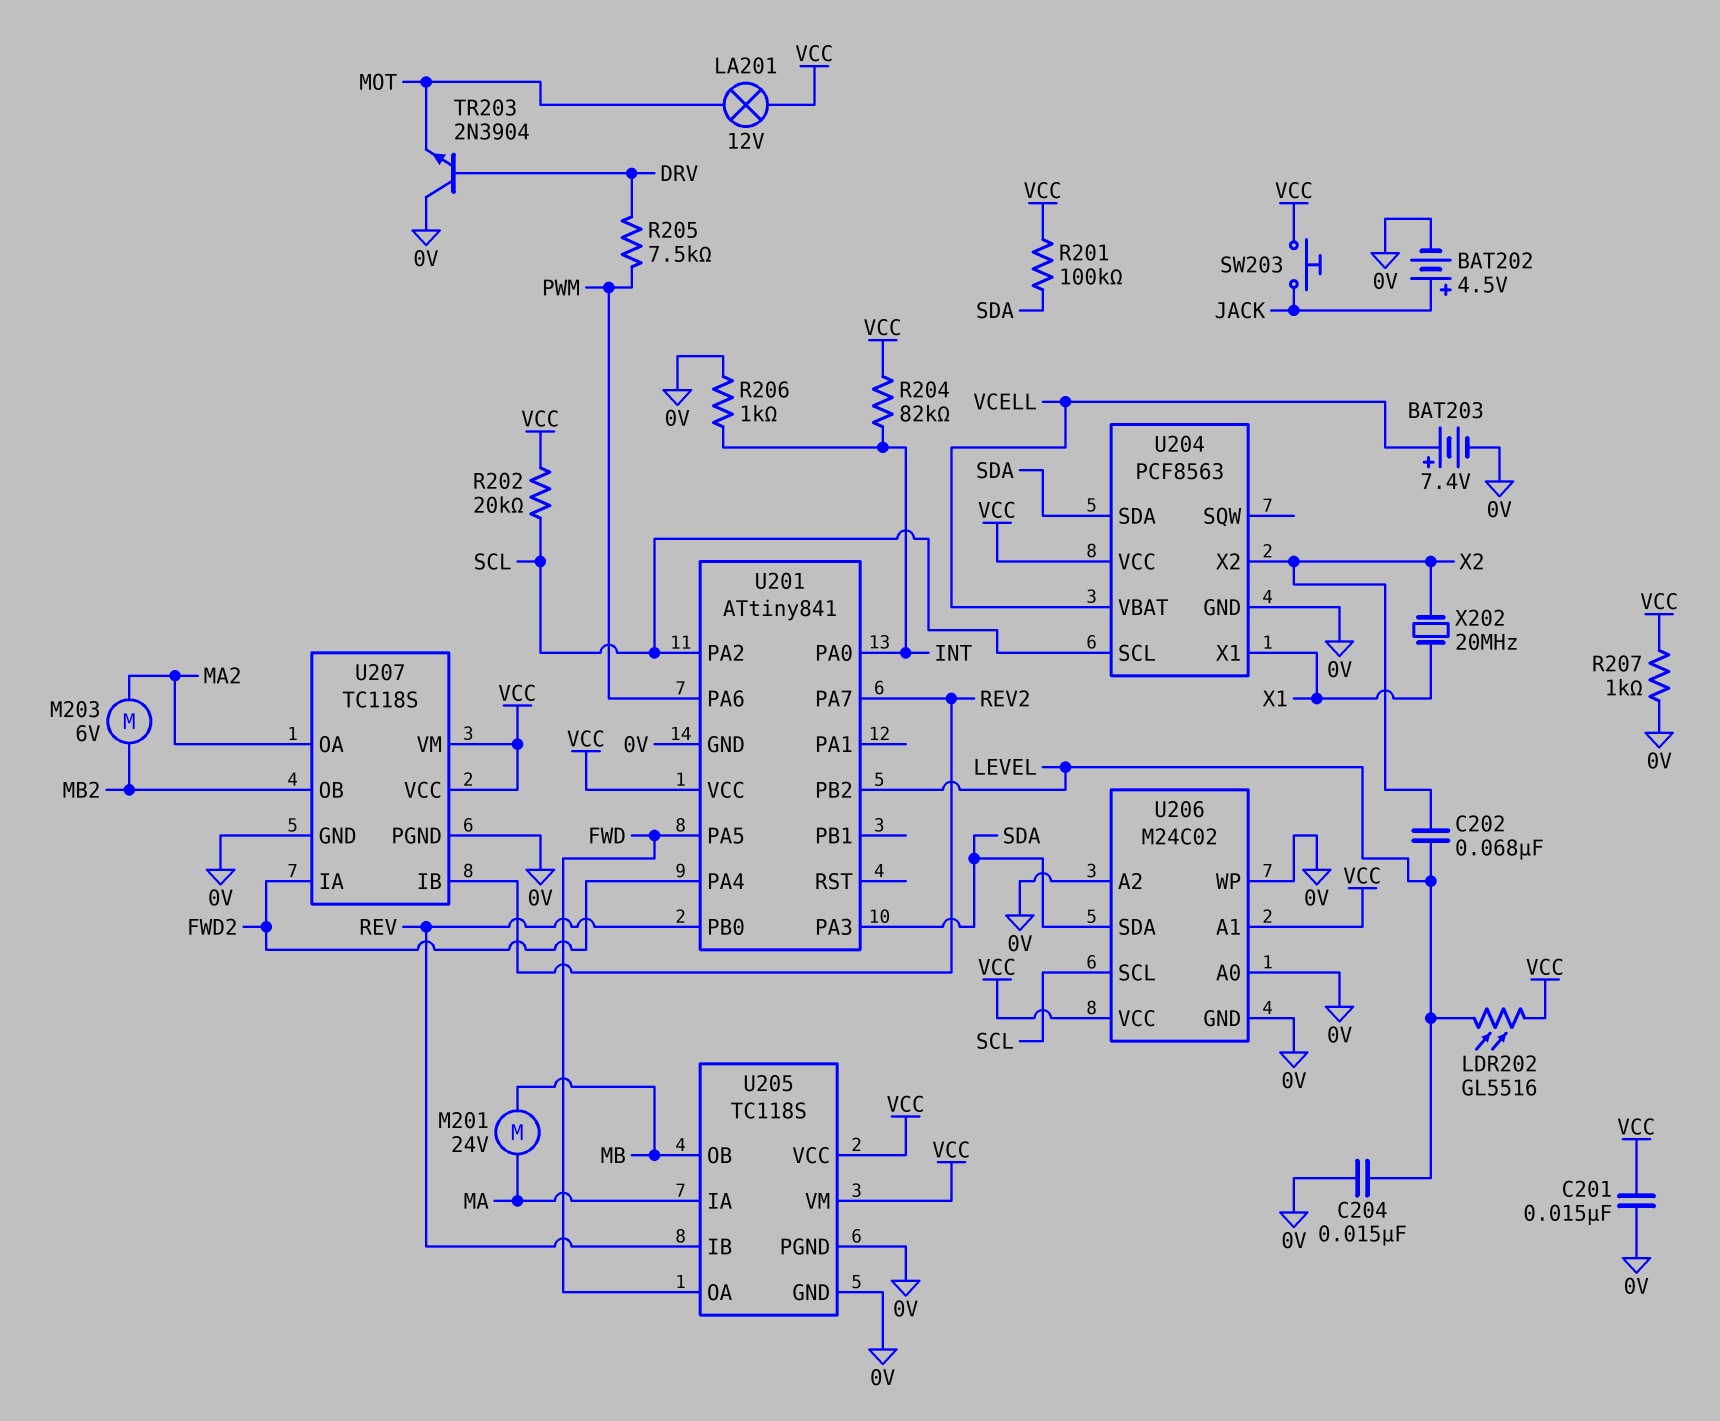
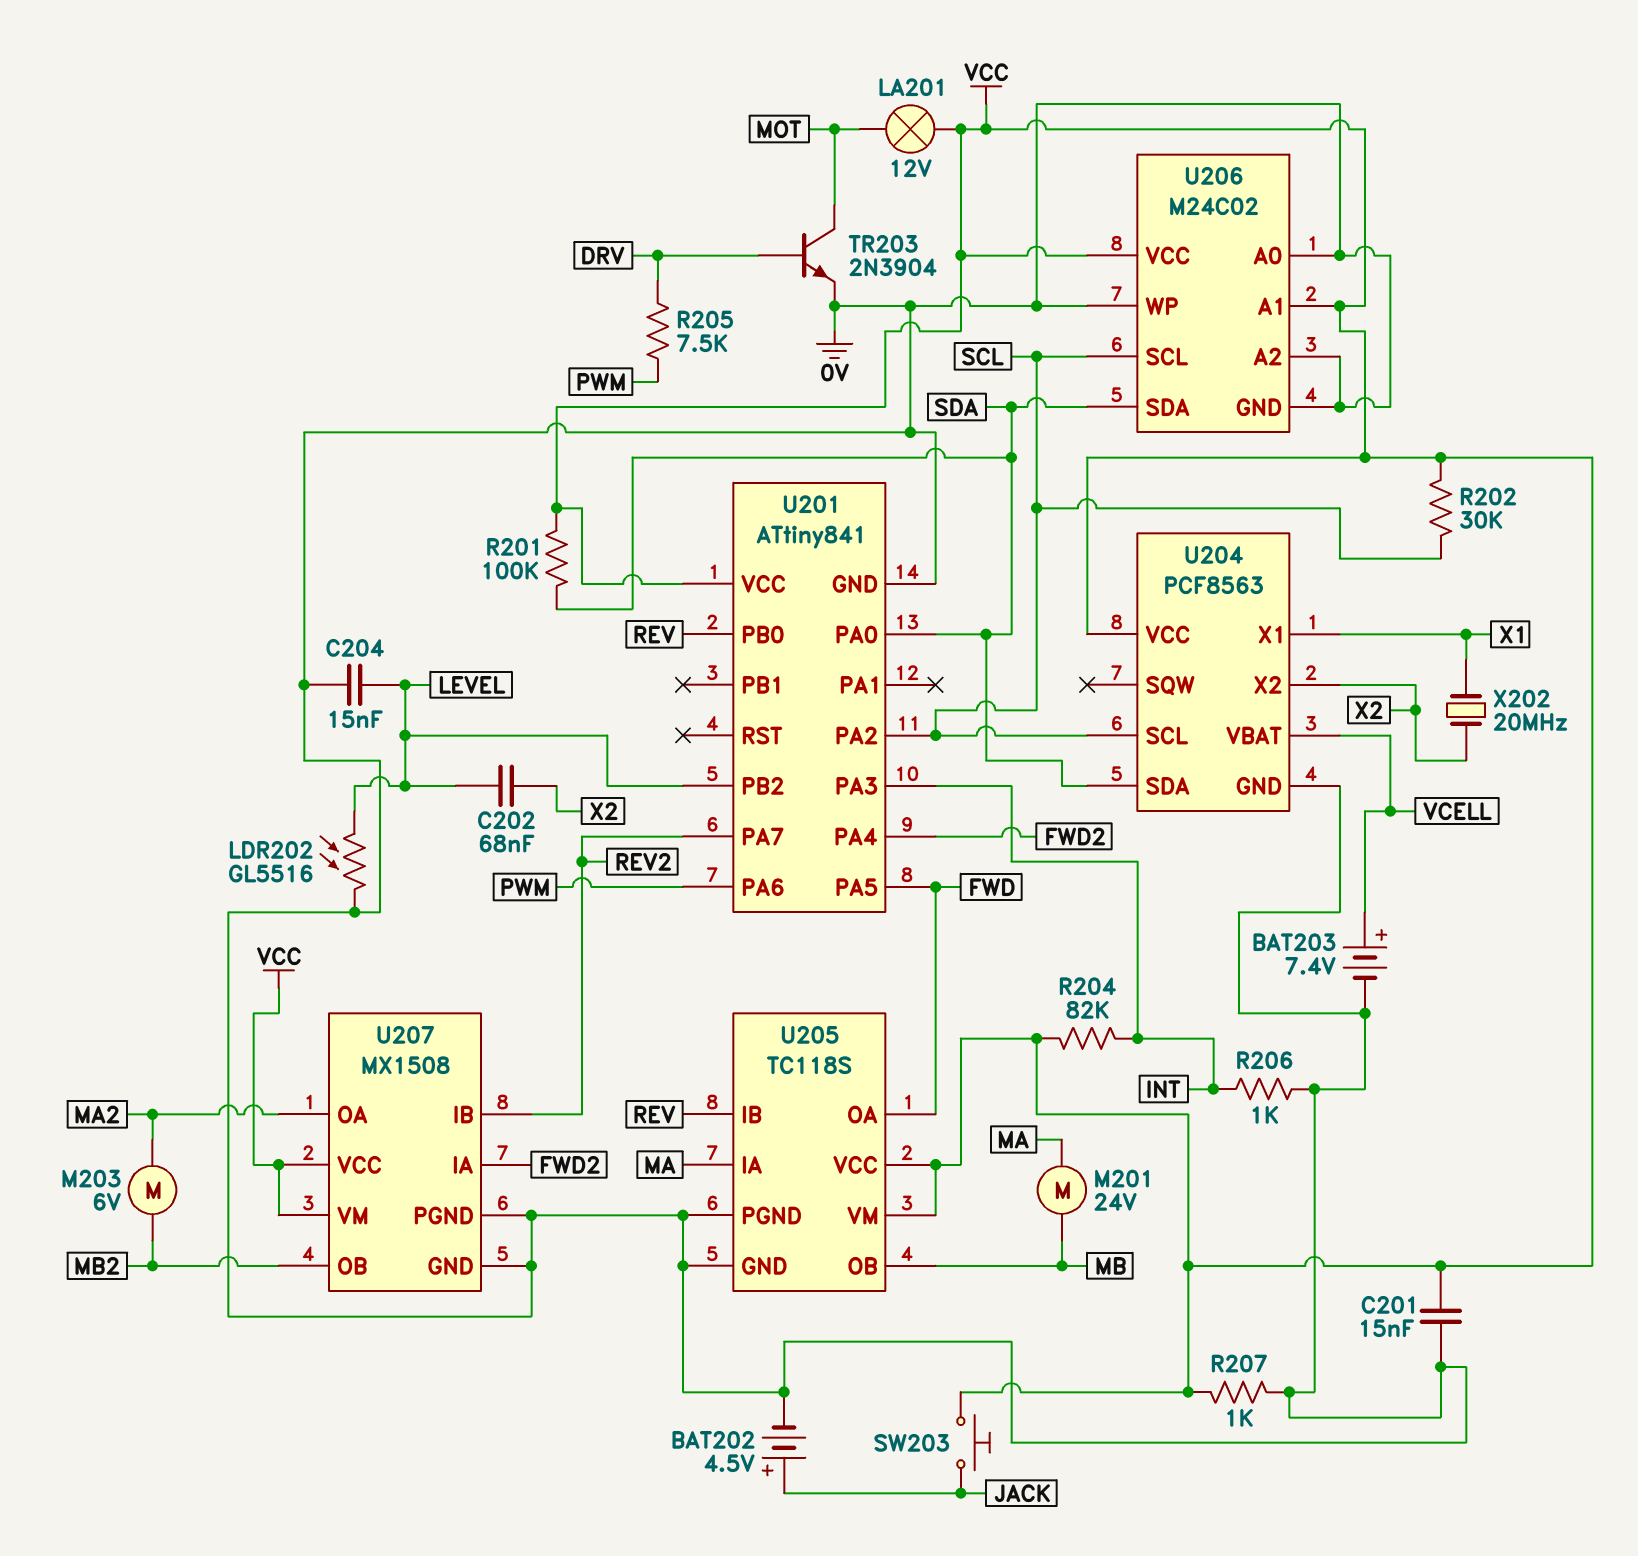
LDR202: GL5516 (LEVEL, VCC) -> GL5516 (0V, LEVEL)
R202: 20k (SCL, VCC) -> 30k (SCL, VCC)
TR203: NPN 2N3904 (B DRV, C 0V, E MOT) -> NPN 2N3904 (B DRV, C MOT, E 0V)
U201 pin PA0: INT -> SDA
U201 pin PA3: SDA -> INT
U207: TC118S -> MX1508

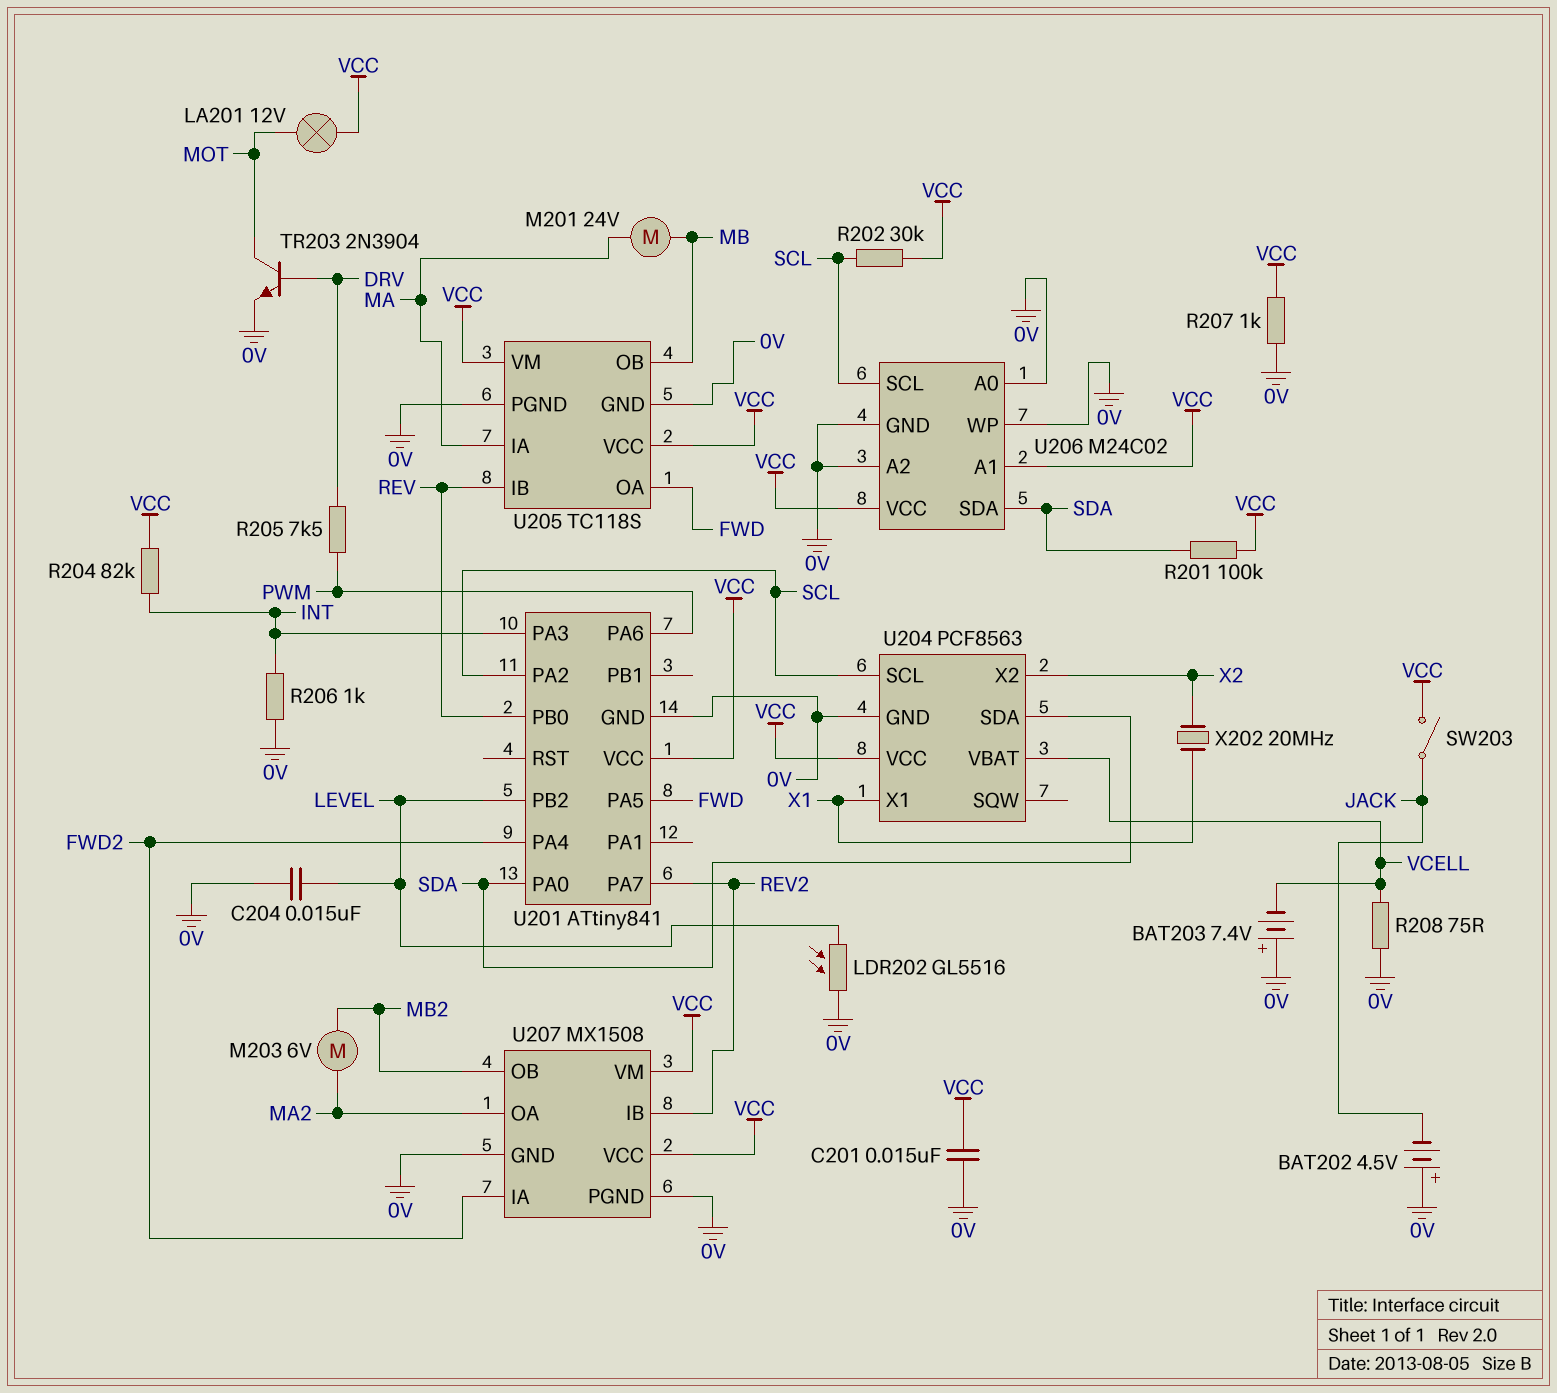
BAT202: 4.5V (plus JACK, minus 0V) -> 4.5V (plus 0V, minus JACK)
BAT203: 7.4V (plus VCELL, minus 0V) -> 7.4V (plus 0V, minus VCELL)
C202: 68nF (LEVEL, X2) -> none
R208: none -> 75 (0V, VCELL)
SW203: button (JACK, VCC) -> switch (JACK, VCC)

